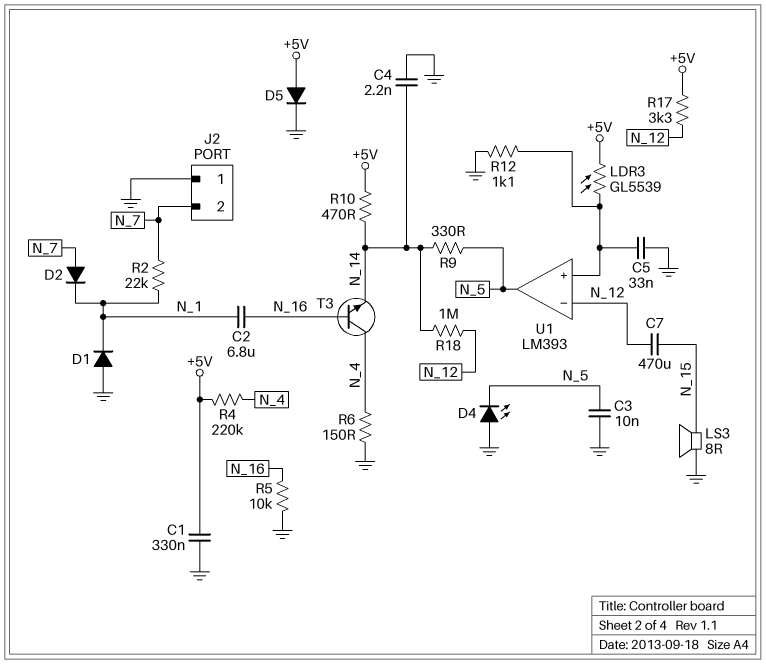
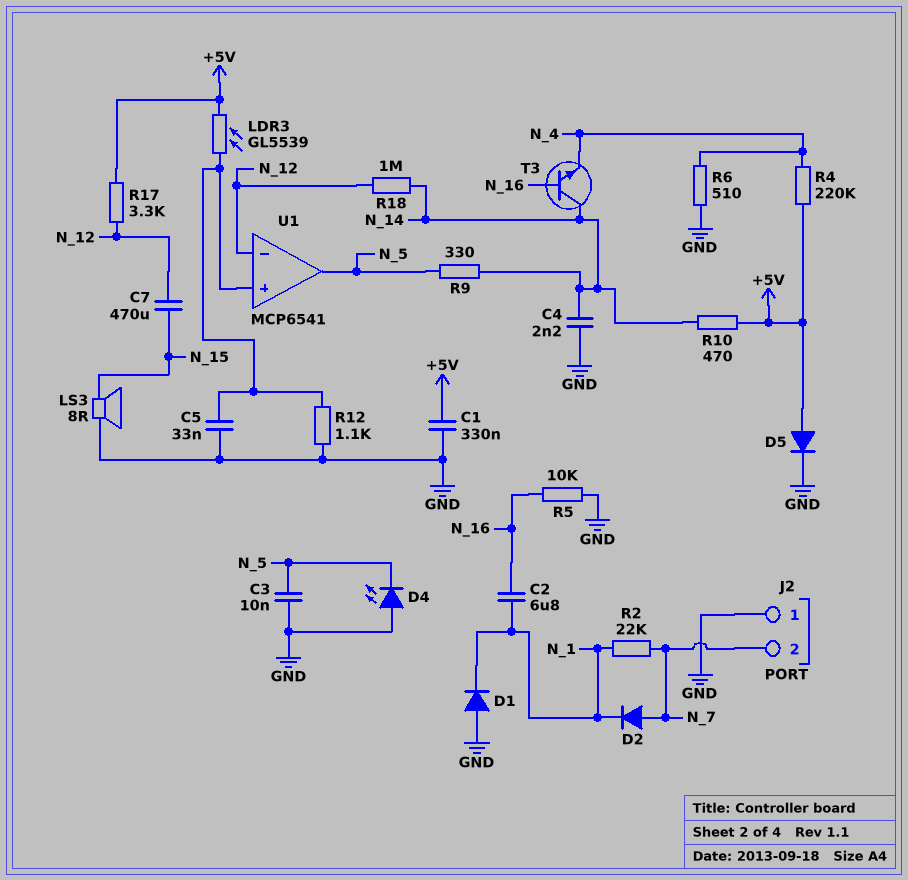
R6: 150 (GND, N_4) -> 510 (GND, N_4)
T3: NPN (B N_16, C N_4, E N_14) -> NPN (B N_16, C N_14, E N_4)
U1: LM393 -> MCP6541

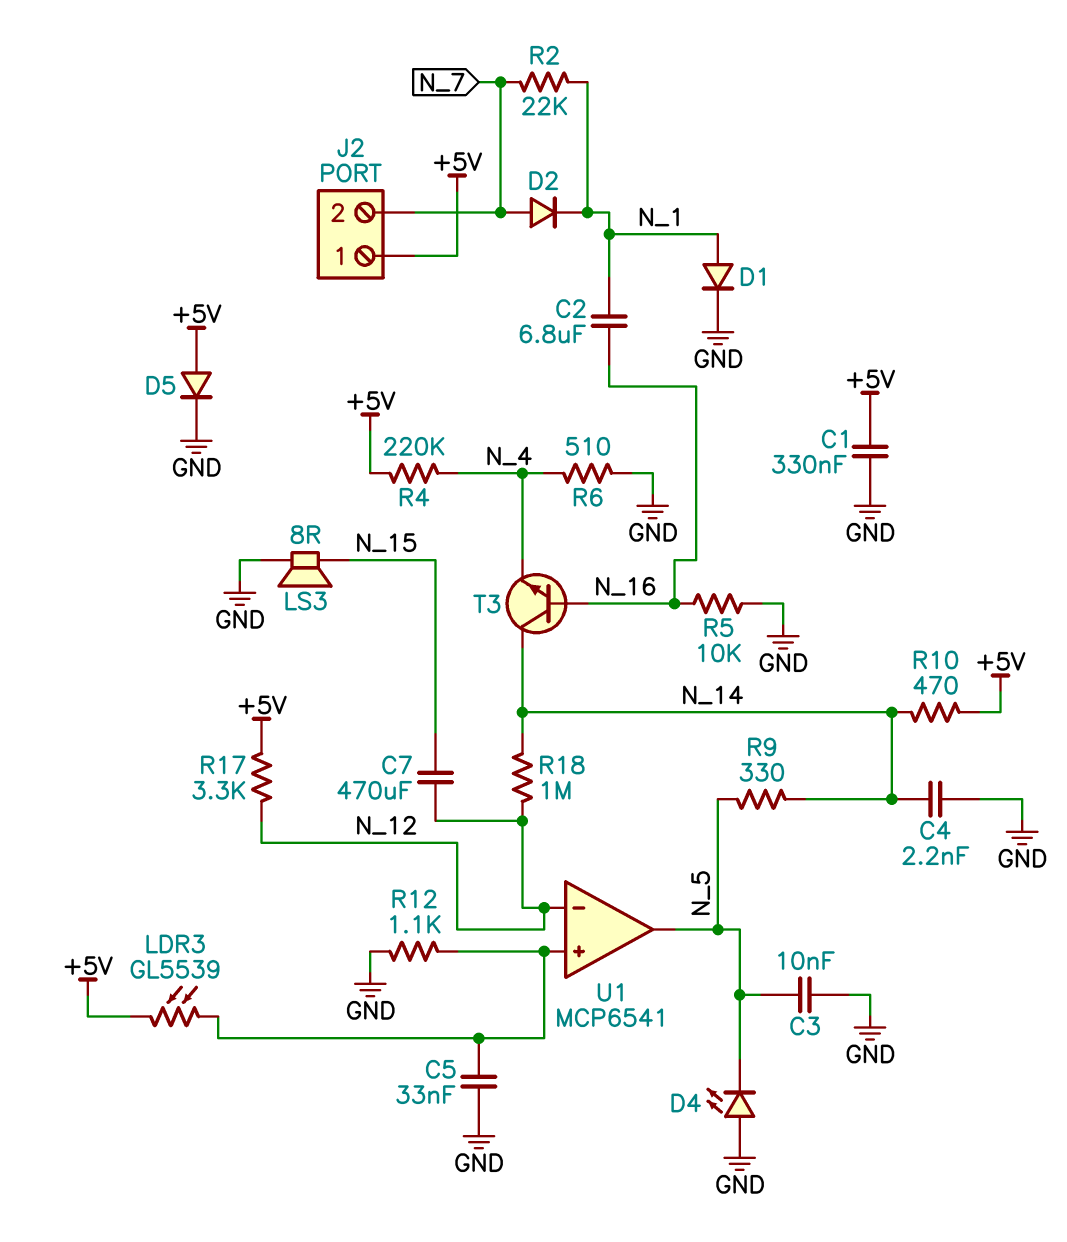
D1: diode (A GND, K N_1) -> diode (A N_1, K GND)
J2 pin 1: GND -> +5V

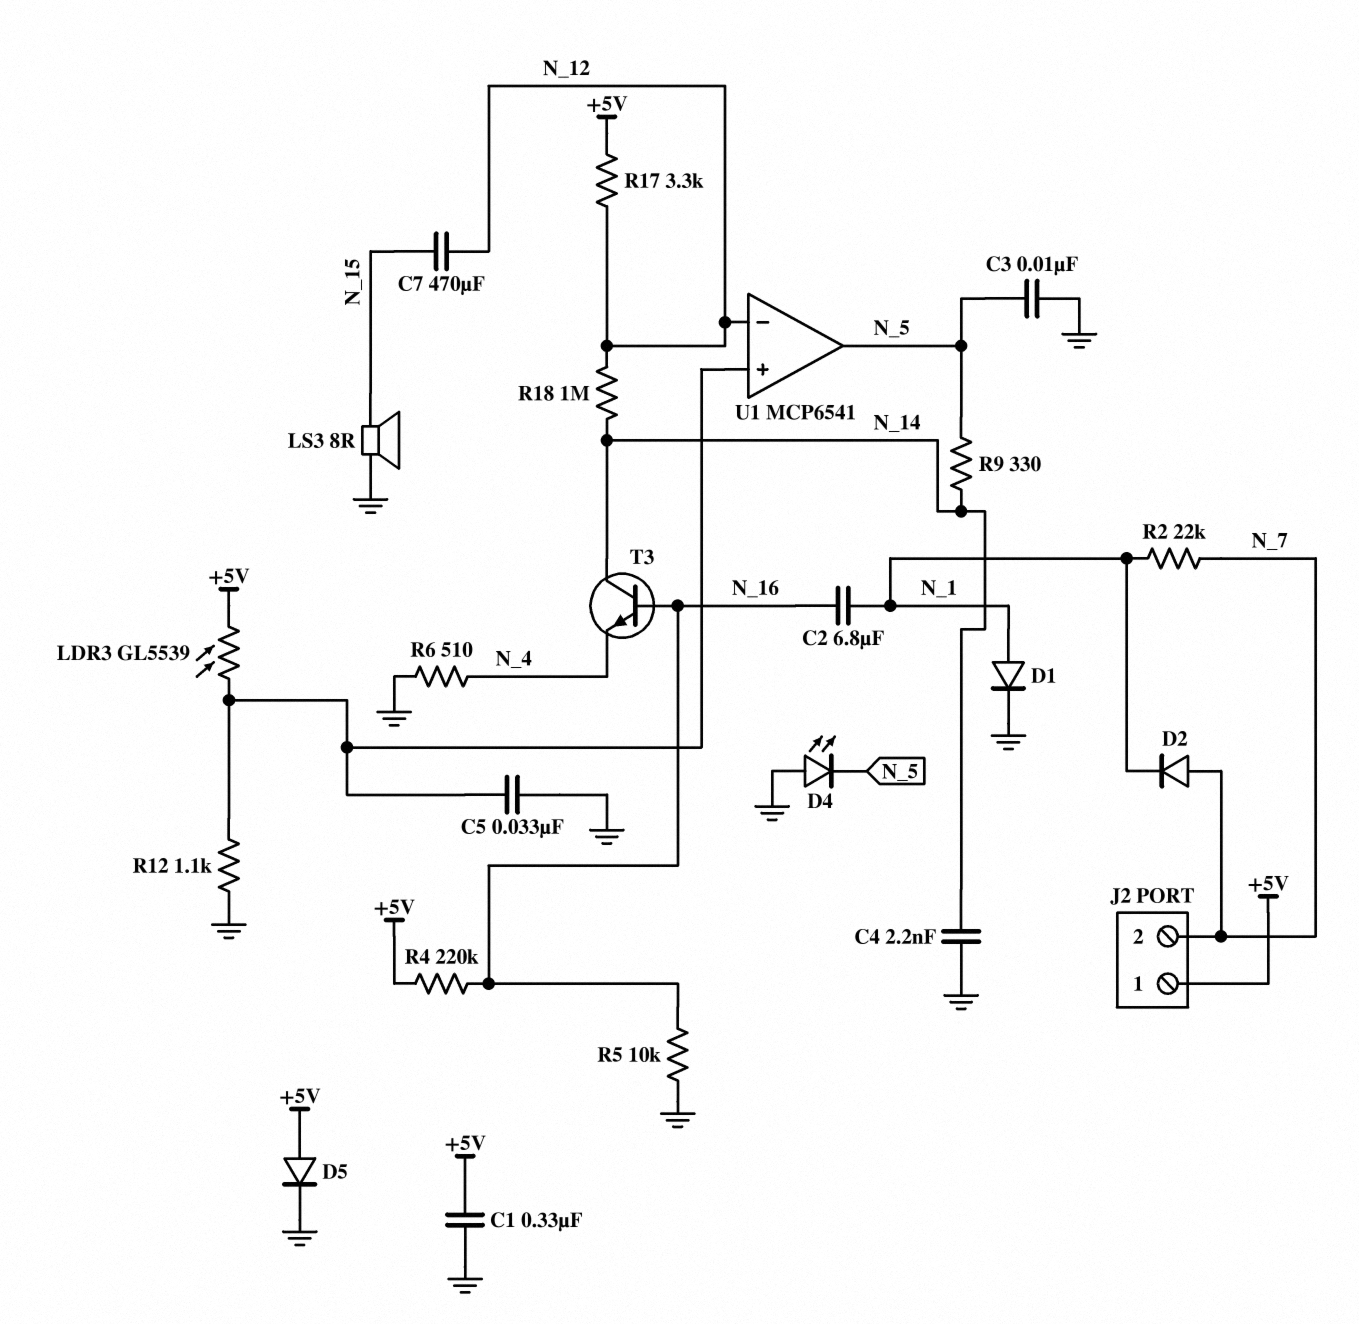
R4: 220k (+5V, N_4) -> 220k (+5V, N_16)
R10: 470 (+5V, N_14) -> none

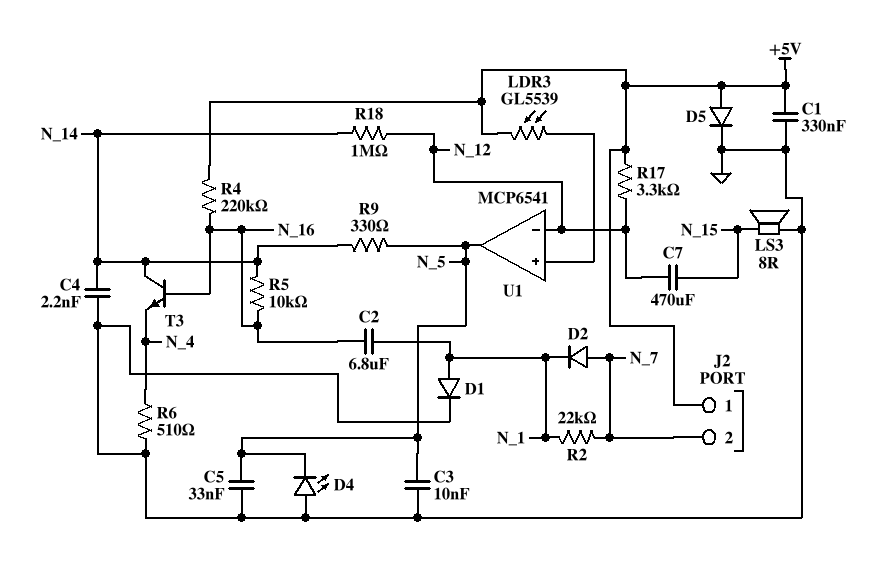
C5: 33nF (GND, U1/in+) -> 33nF (GND, N_5)
R5: 10k (GND, N_16) -> 10k (N_14, N_16)
R12: 1.1k (GND, U1/in+) -> none

